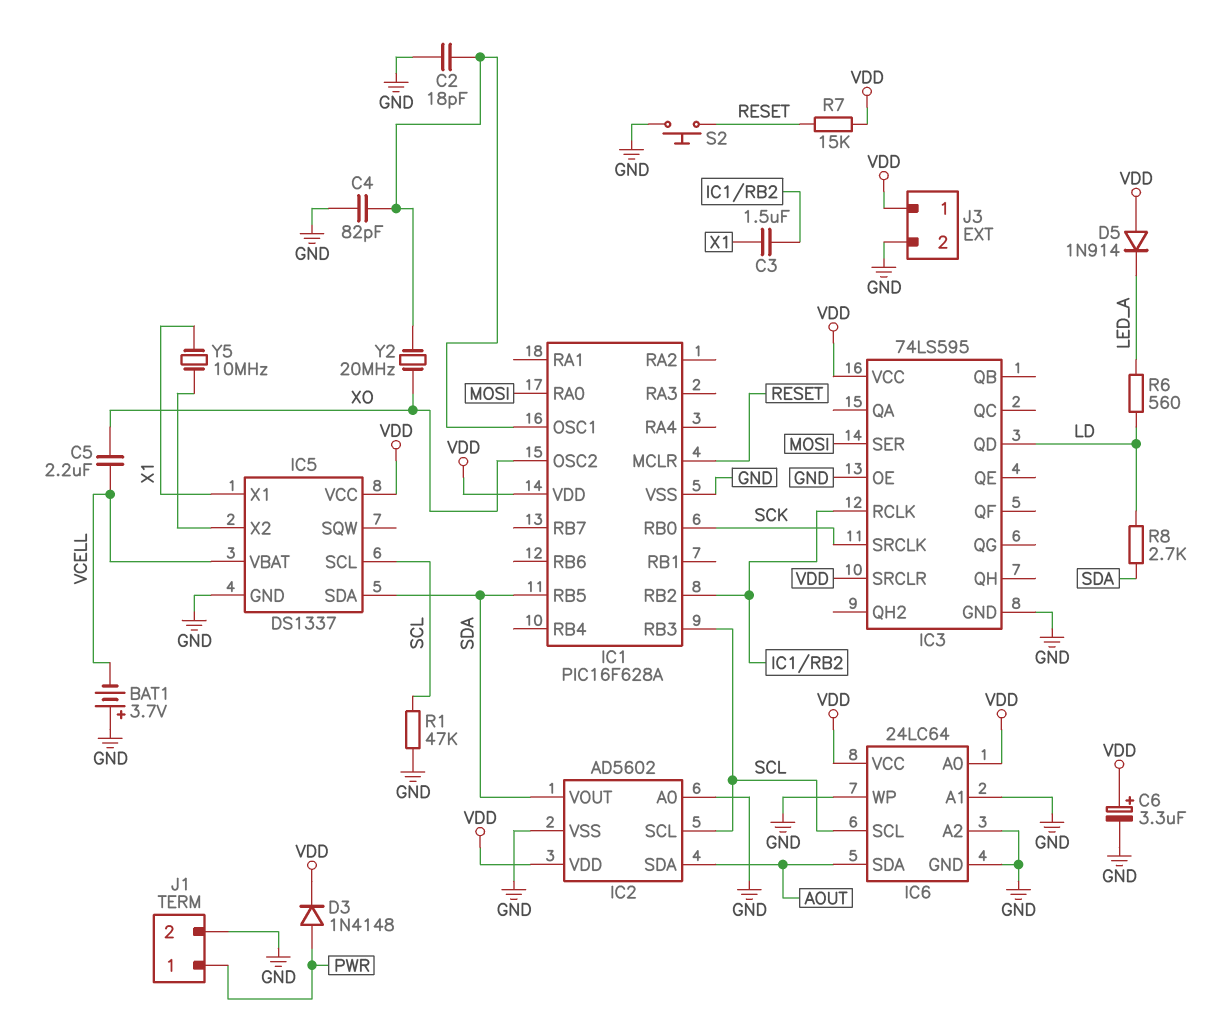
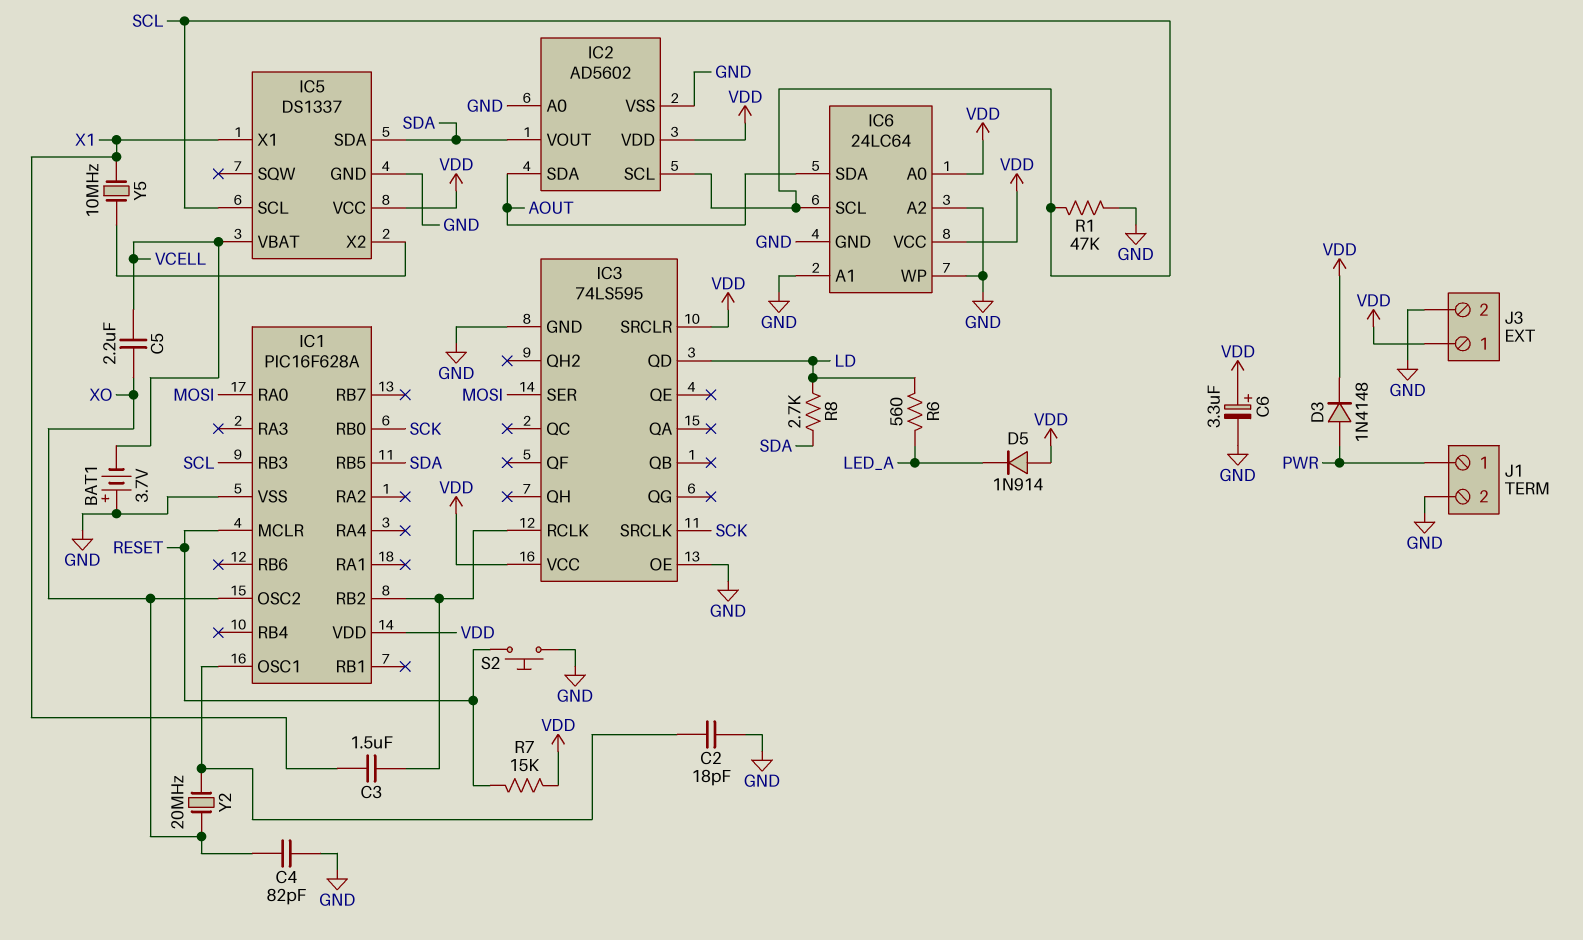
C4: 82pF (GND, IC1/OSC1) -> 82pF (GND, XO)

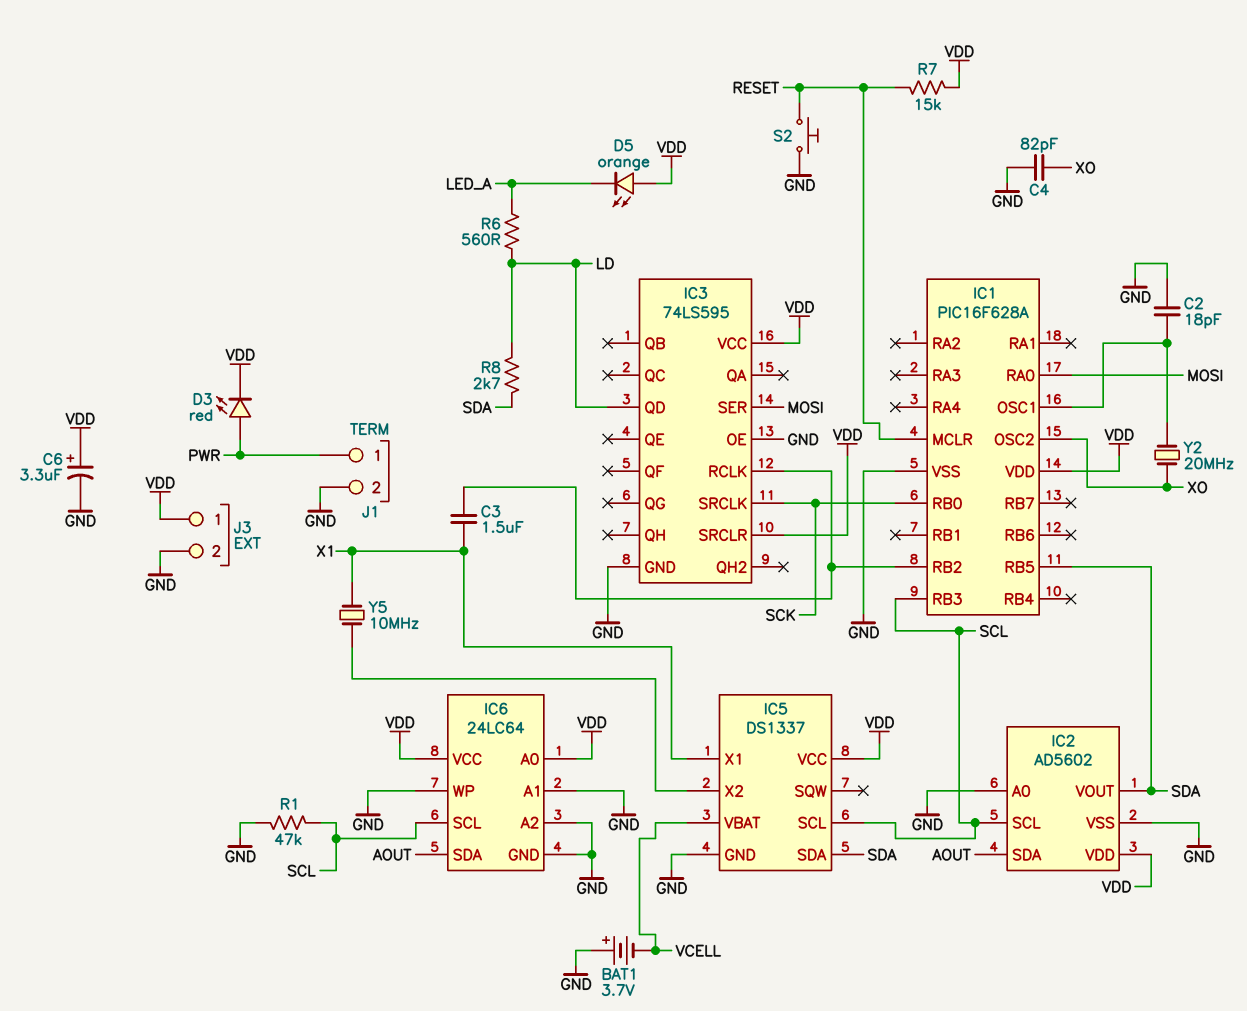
C5: 2.2uF (VCELL, XO) -> none
D3: diode 1N4148 (A PWR, K VDD) -> LED red (A PWR, K VDD)
D5: diode 1N914 (A VDD, K LED_A) -> LED orange (A VDD, K LED_A)

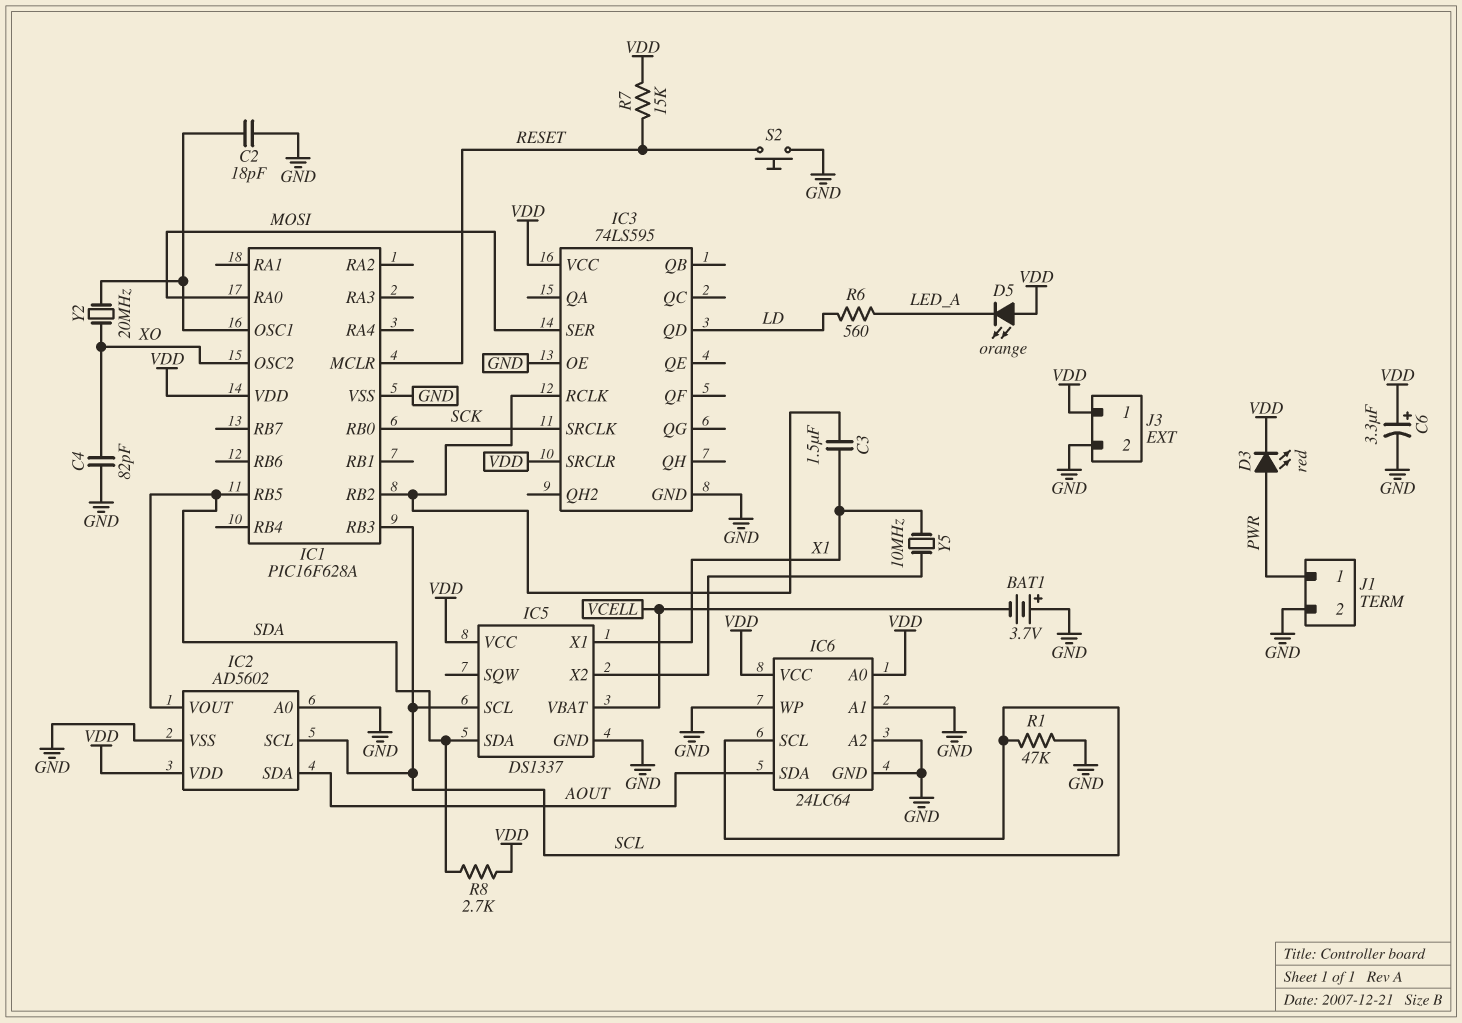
R8: 2.7k (LD, SDA) -> 2.7k (SDA, VDD)

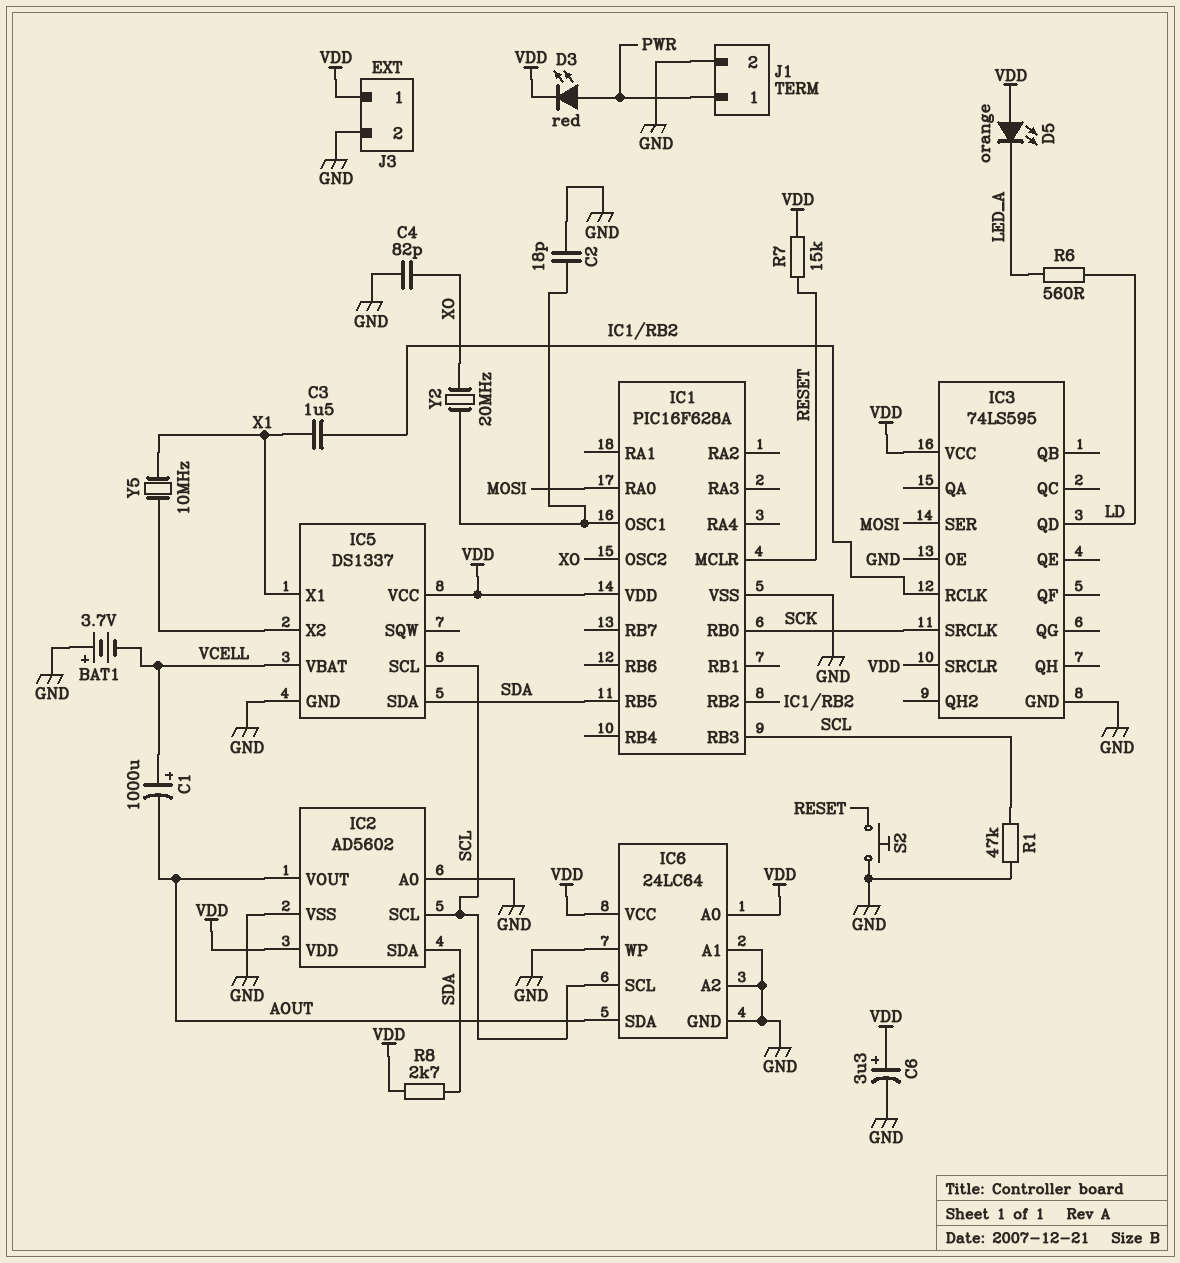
C1: none -> 1000uF (plus VCELL, minus AOUT)
IC2 pin SDA: AOUT -> SDA
IC2 pin VOUT: SDA -> AOUT

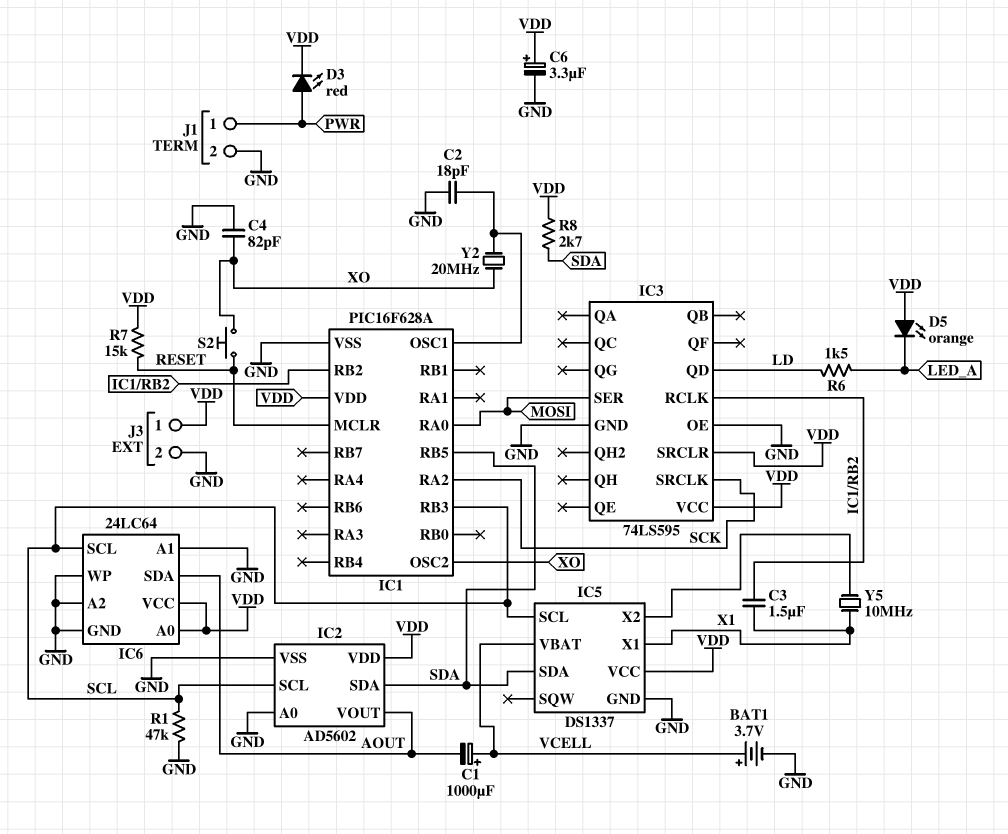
BAT1: 3.7V (plus GND, minus VCELL) -> 3.7V (plus VCELL, minus GND)
IC1 pin RA2: none -> SCK
IC1 pin RB0: SCK -> none
R6: 560 (LD, LED_A) -> 1.5k (LD, LED_A)
S2: button (GND, RESET) -> button (RESET, XO)

